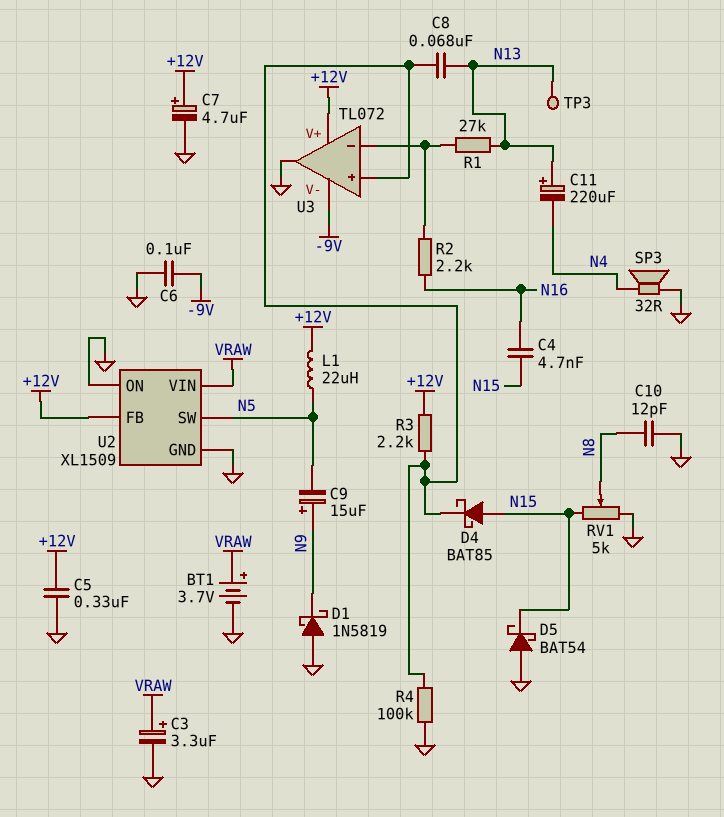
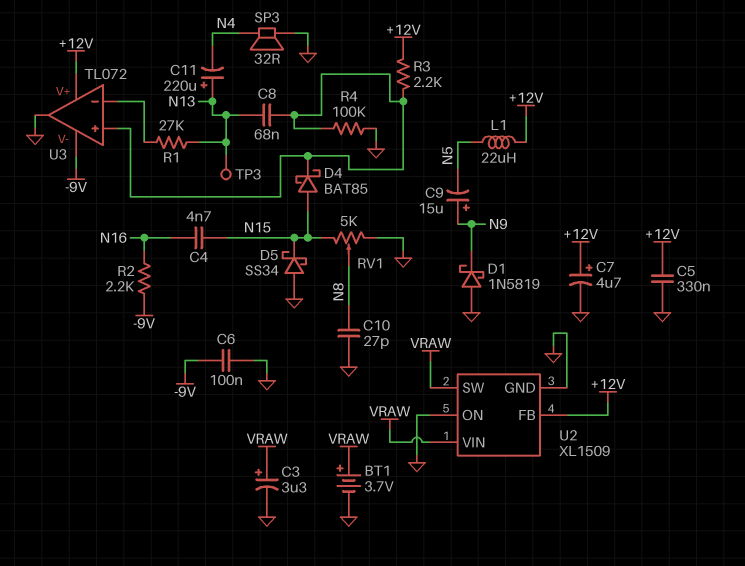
C10: 12pF (GND, N8) -> 27pF (GND, N8)
D5: schottky BAT54 (A GND, K N15) -> schottky SS34 (A GND, K N15)
R2: 2.2k (N16, U3/in-) -> 2.2k (-9V, N16)
U2 pin SW: N5 -> VRAW

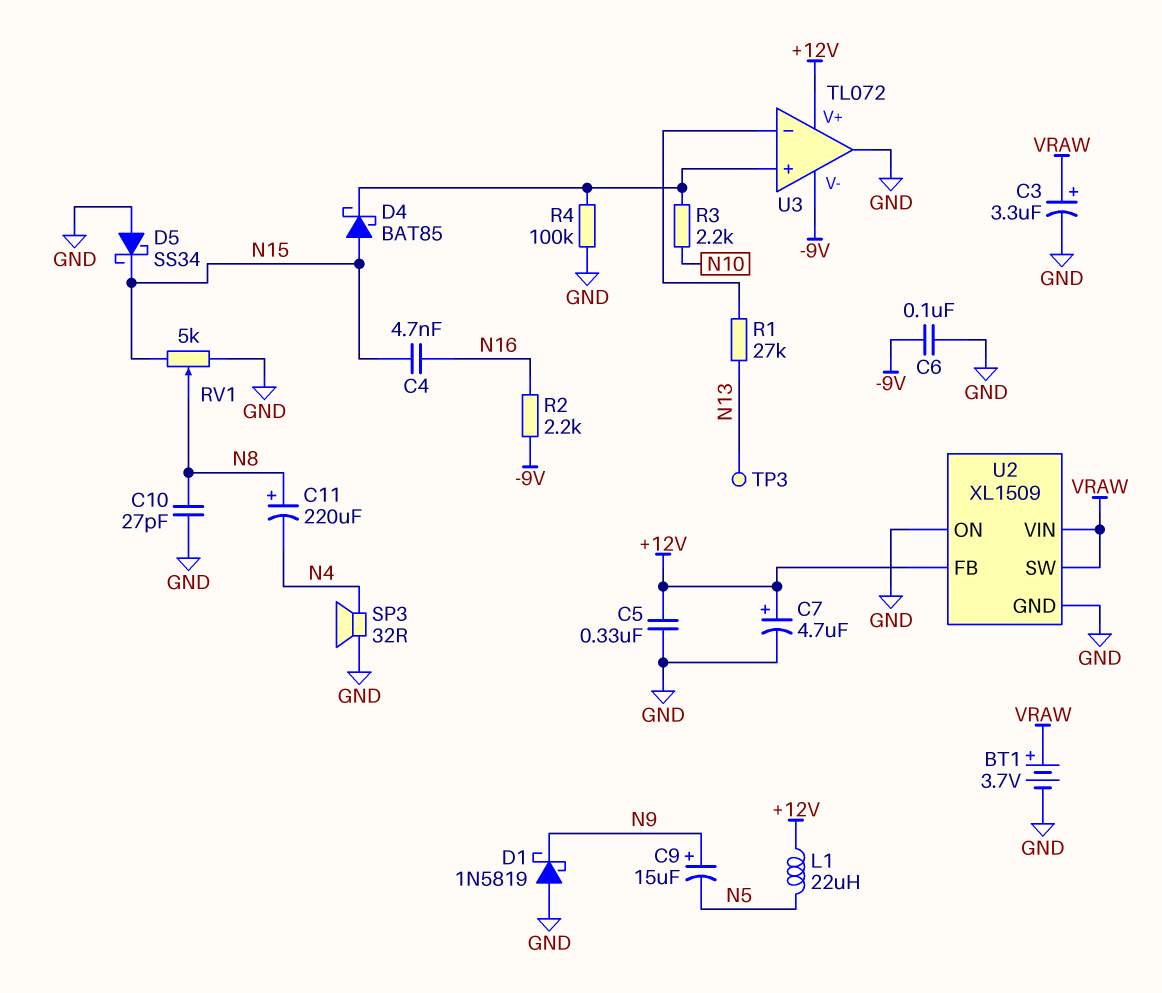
C8: 68nF (N13, U3/in+) -> none
C11: 220uF (plus N13, minus N4) -> 220uF (plus N8, minus N4)
R3: 2.2k (+12V, U3/in+) -> 2.2k (N10, U3/in+)

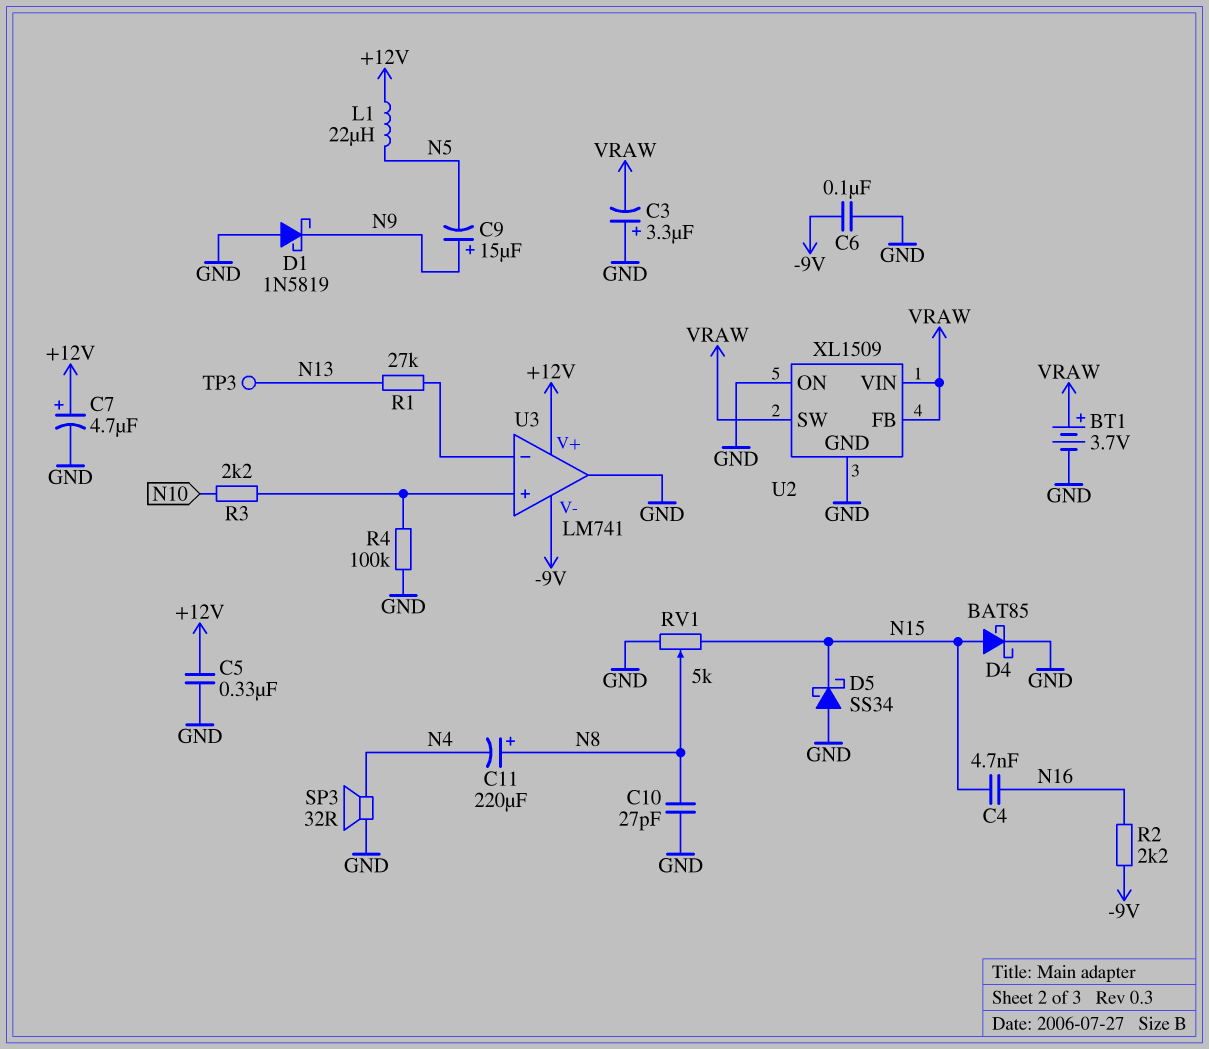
C3: 3.3uF (plus VRAW, minus GND) -> 3.3uF (plus GND, minus VRAW)
D4: schottky BAT85 (A N15, K U3/in+) -> schottky BAT85 (A N15, K GND)
U2 pin FB: +12V -> VRAW
U3: TL072 -> LM741

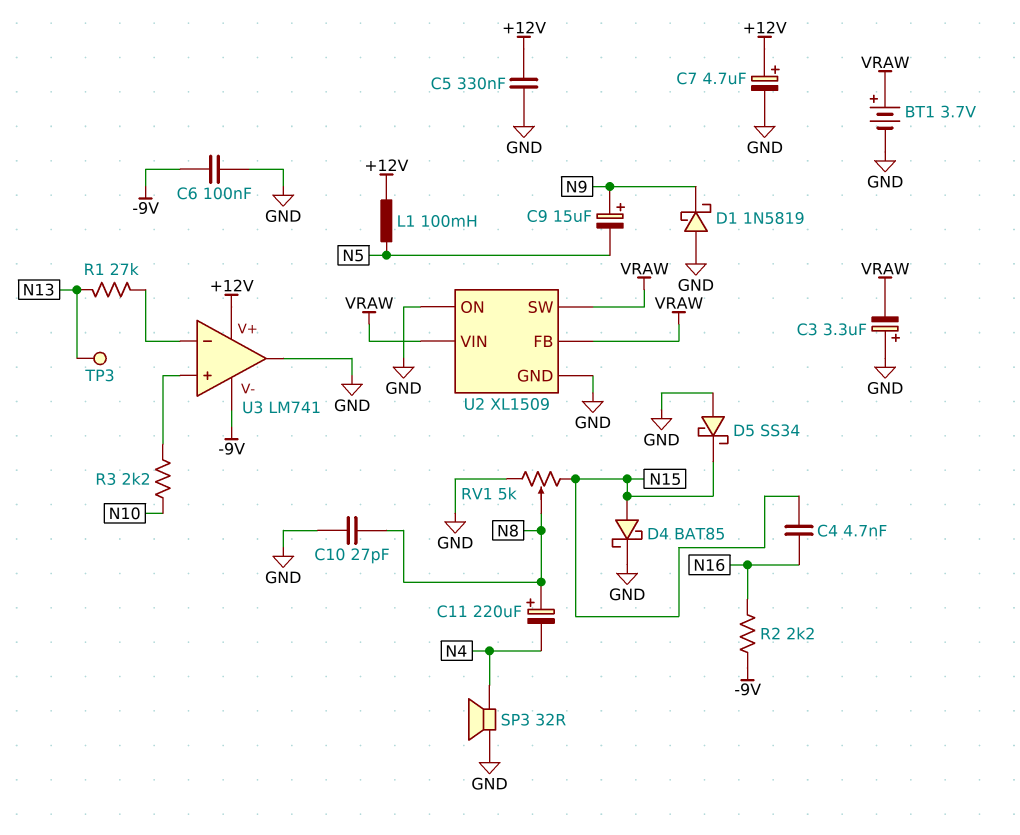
L1: 22uH (+12V, N5) -> 100mH (+12V, N5)
R4: 100k (GND, U3/in+) -> none

